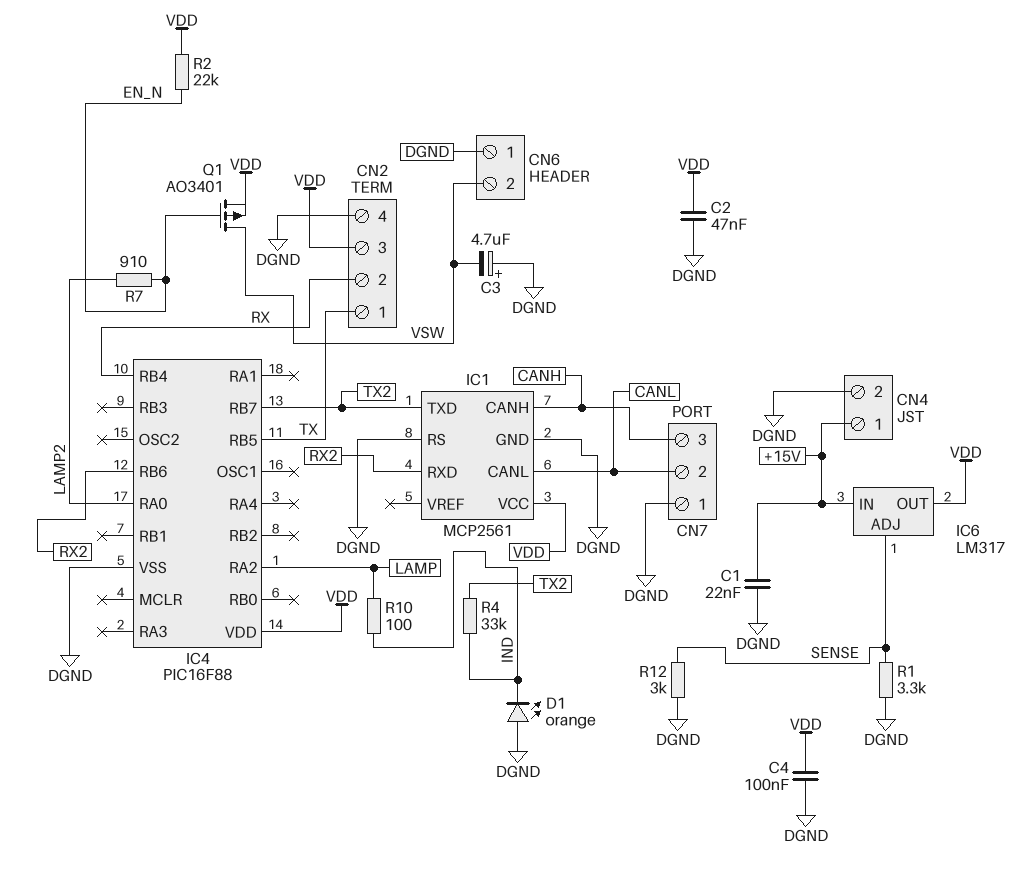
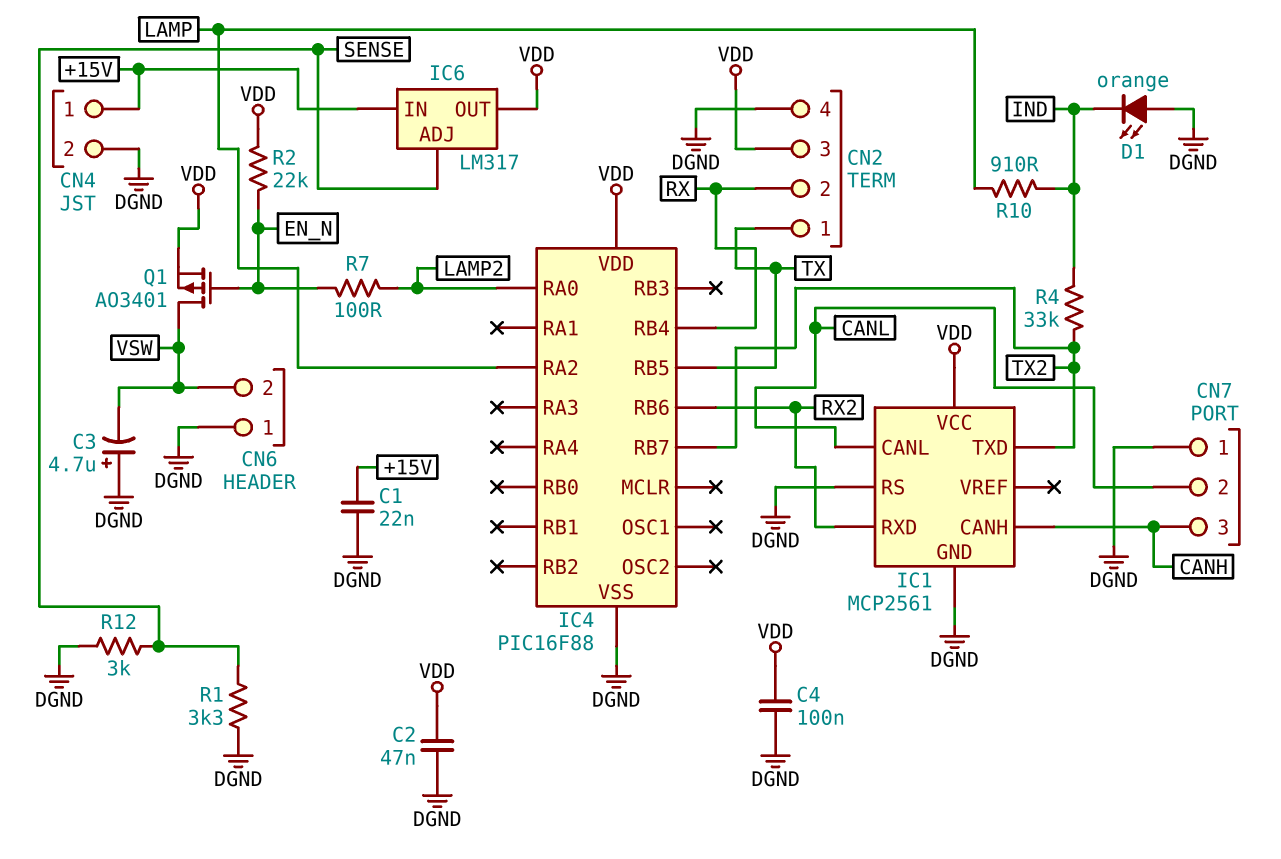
R7: 910 (EN_N, LAMP2) -> 100 (EN_N, LAMP2)
R10: 100 (IND, LAMP) -> 910 (IND, LAMP)

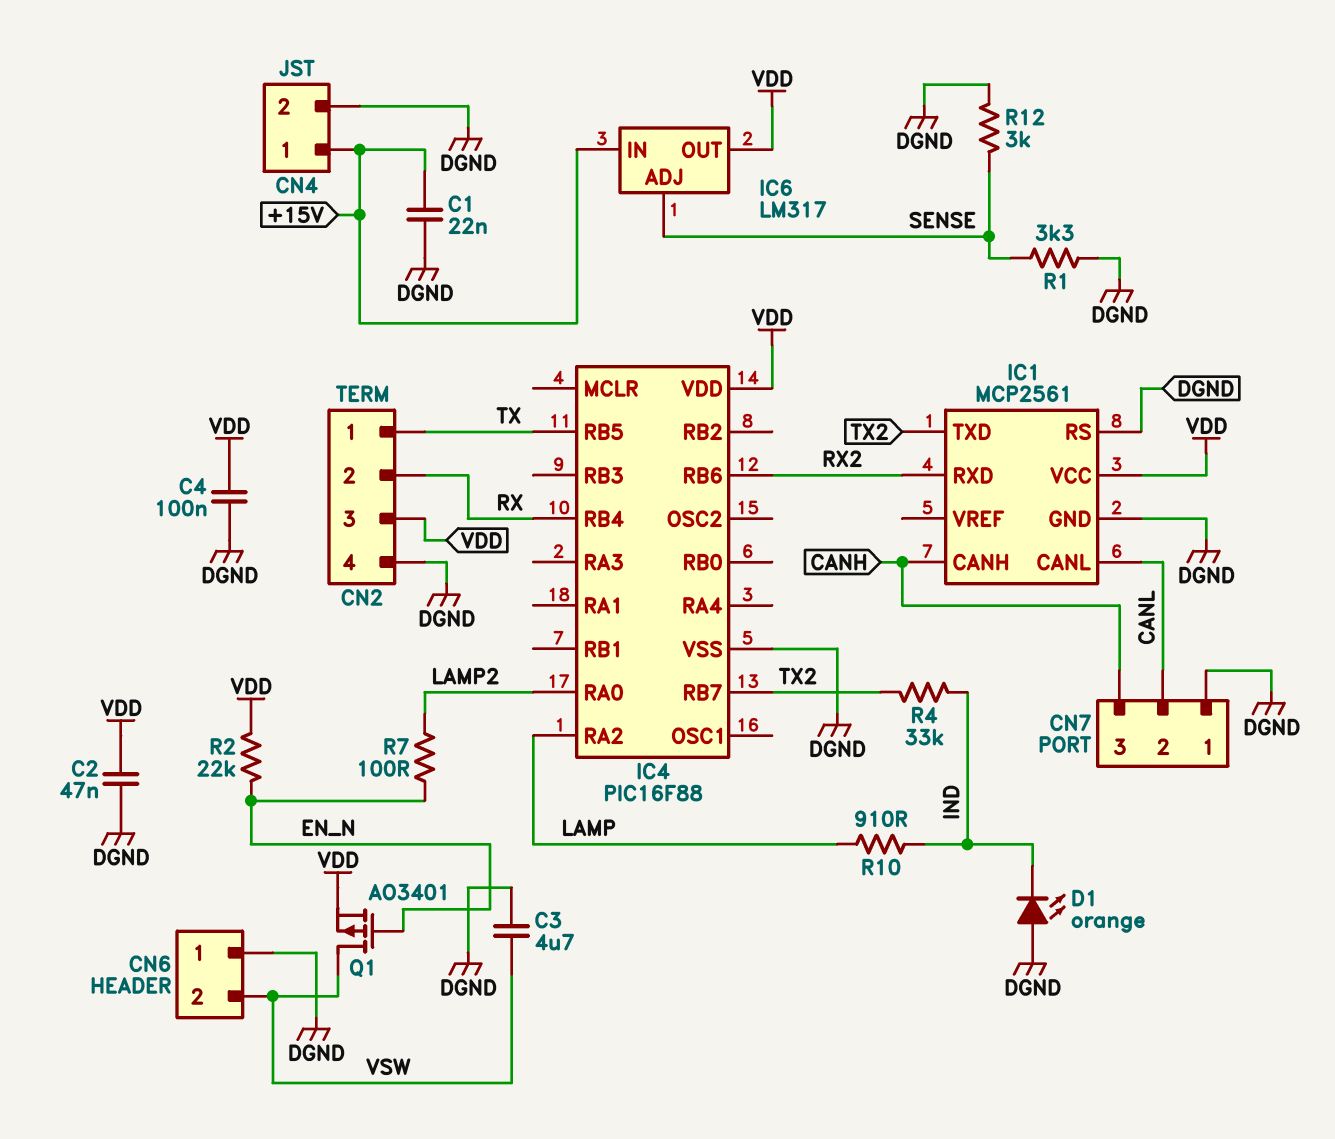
C3: 4.7uF (plus DGND, minus VSW) -> 4.7uF (DGND, VSW)

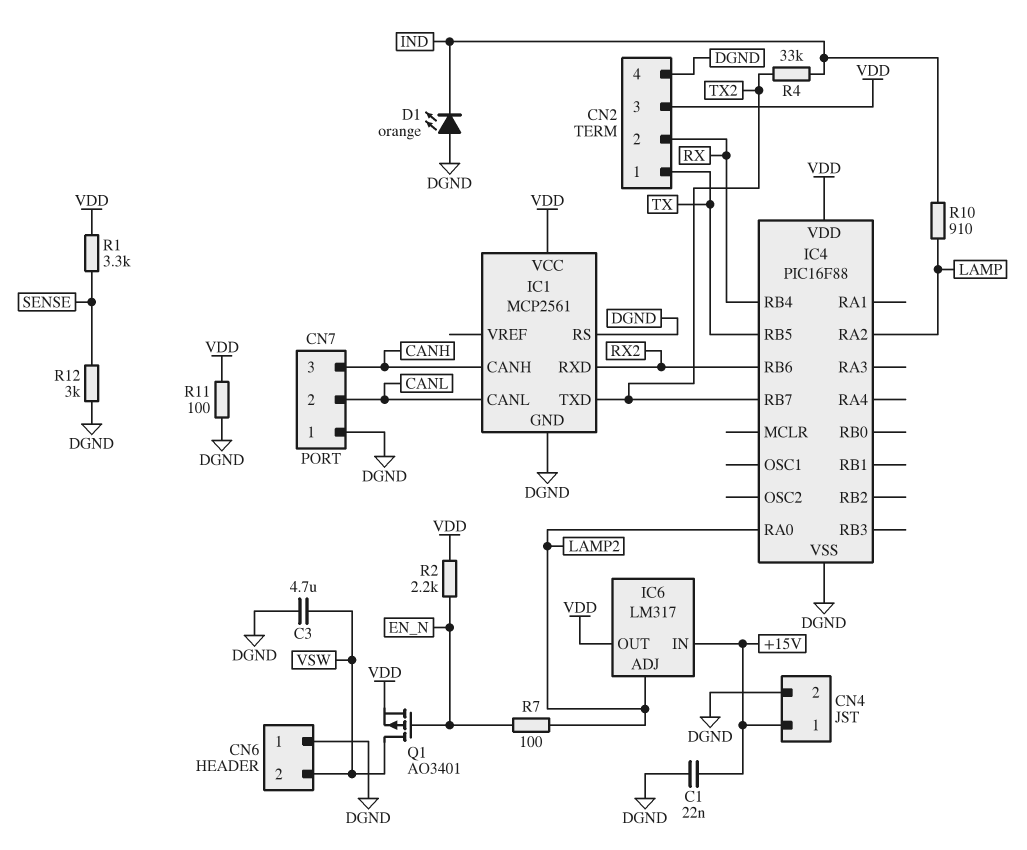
C2: 47nF (DGND, VDD) -> none
C4: 100nF (DGND, VDD) -> none
IC6 pin ADJ: SENSE -> LAMP2
R1: 3.3k (DGND, SENSE) -> 3.3k (SENSE, VDD)
R2: 22k (EN_N, VDD) -> 2.2k (EN_N, VDD)
R11: none -> 100 (DGND, VDD)

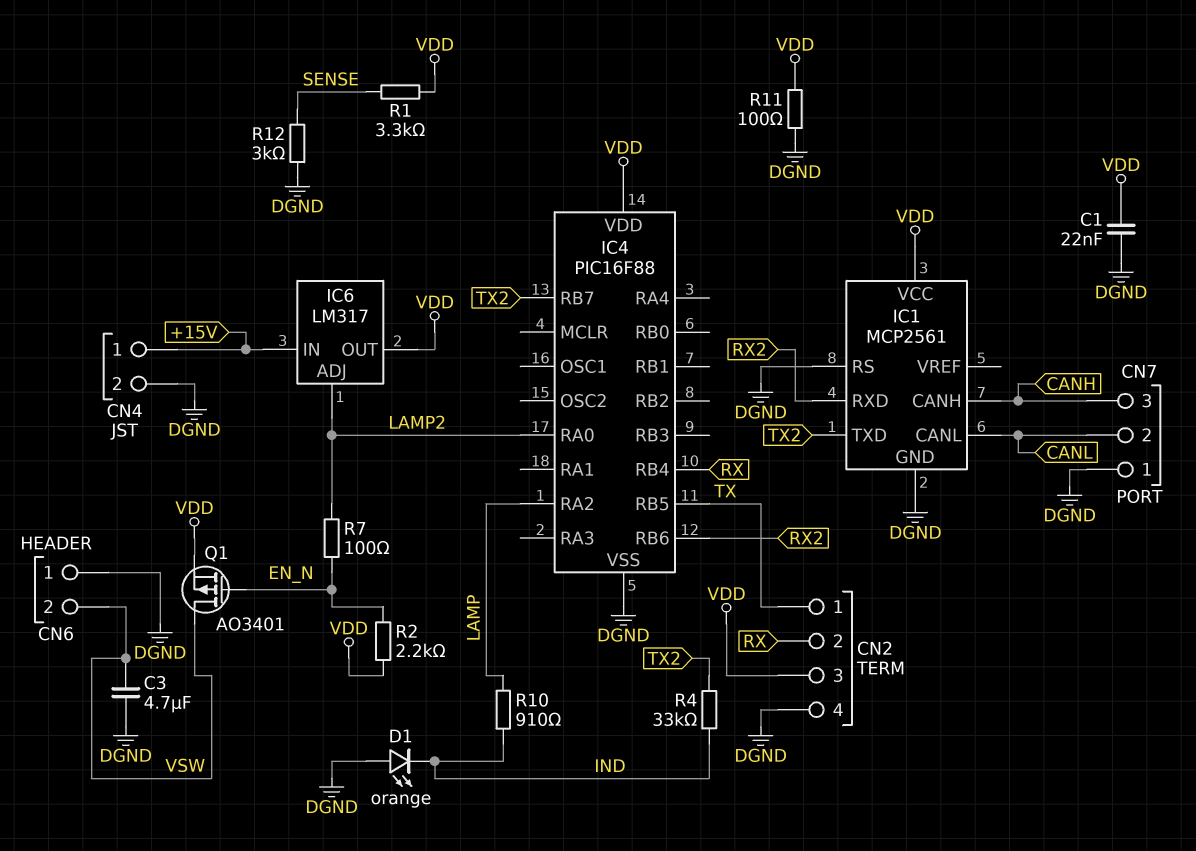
C1: 22nF (+15V, DGND) -> 22nF (DGND, VDD)

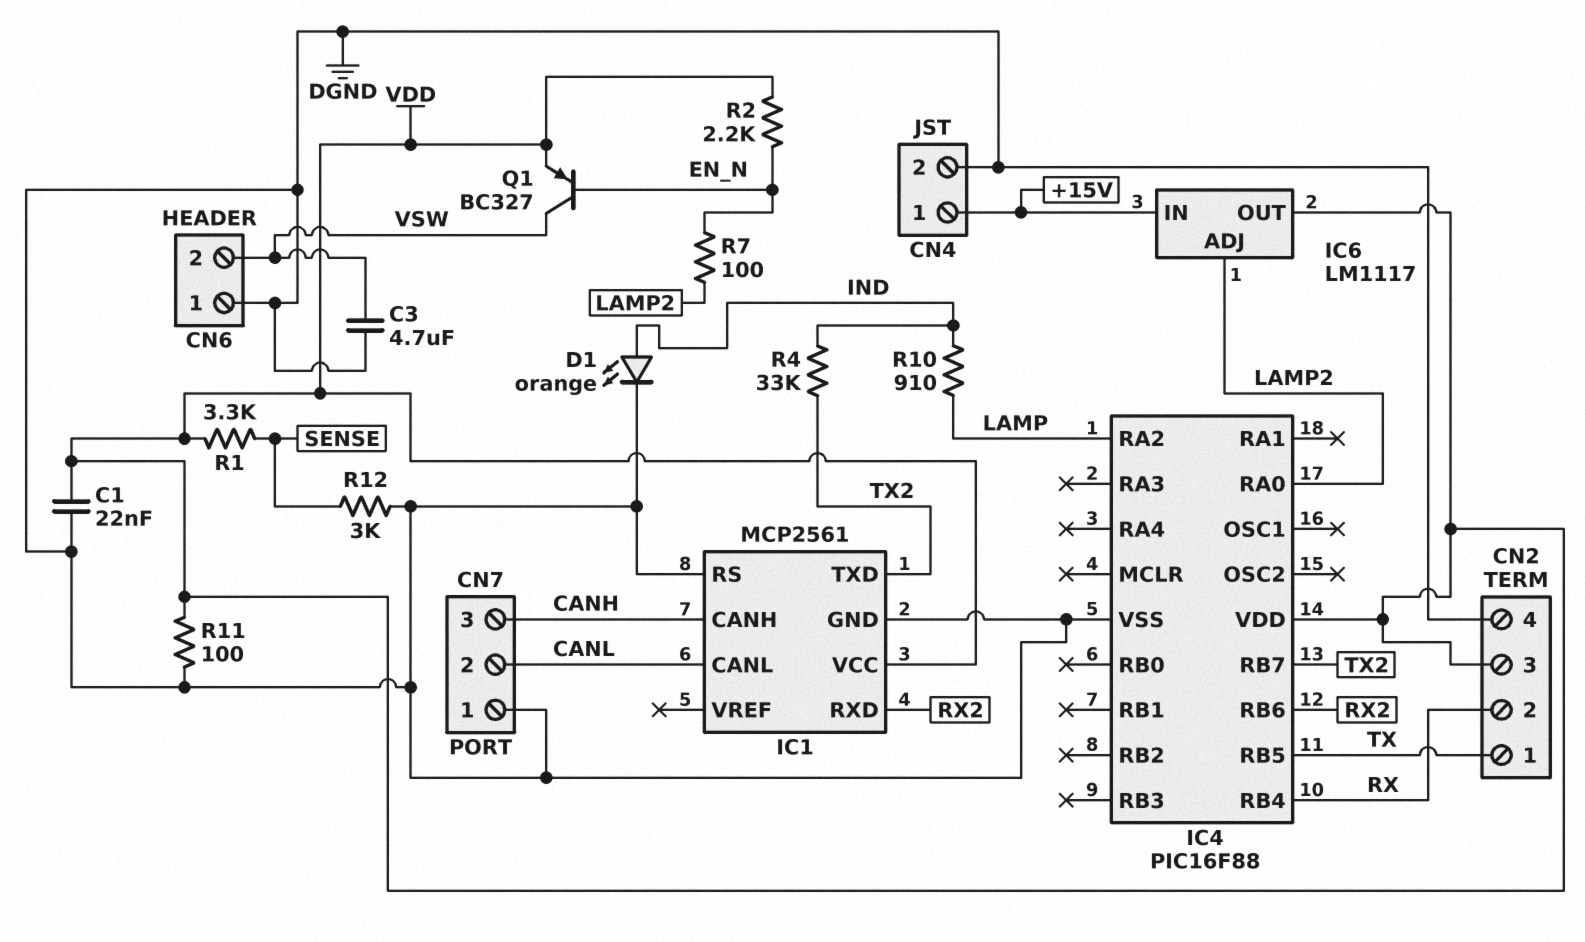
D1: LED orange (A DGND, K IND) -> LED orange (A IND, K DGND)
IC6: LM317 -> LM1117
Q1: PMOS AO3401 (G EN_N, D VSW, S VDD) -> PNP BC327 (B EN_N, C VSW, E VDD)

